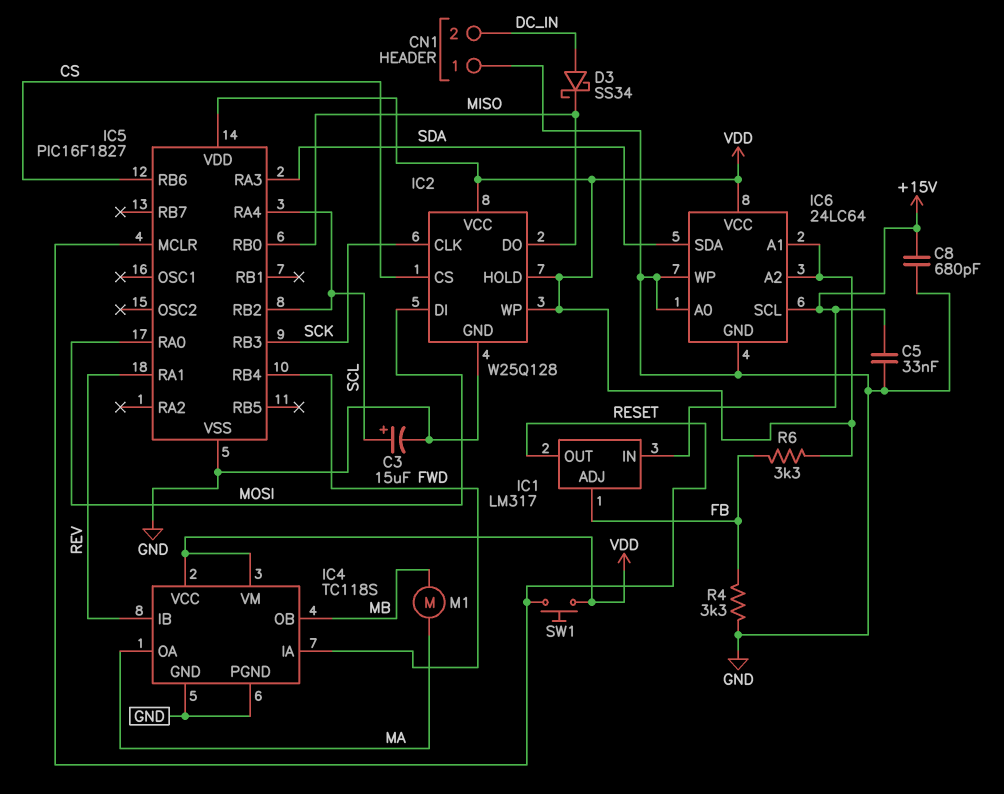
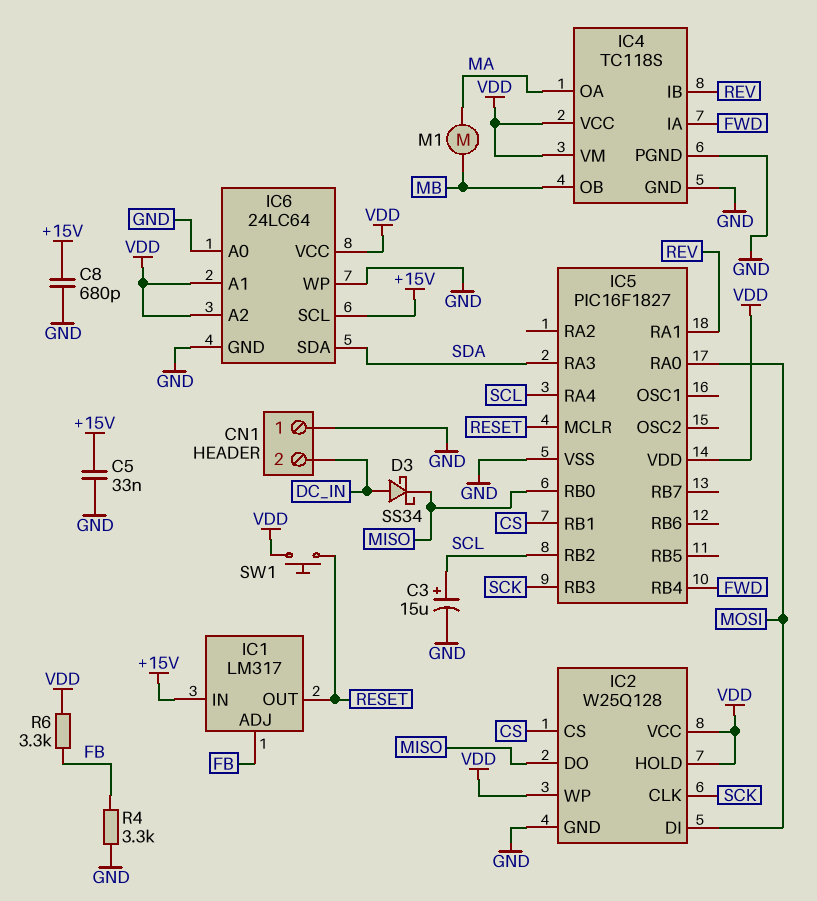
IC5 pin RB1: none -> CS
IC5 pin RB6: CS -> none

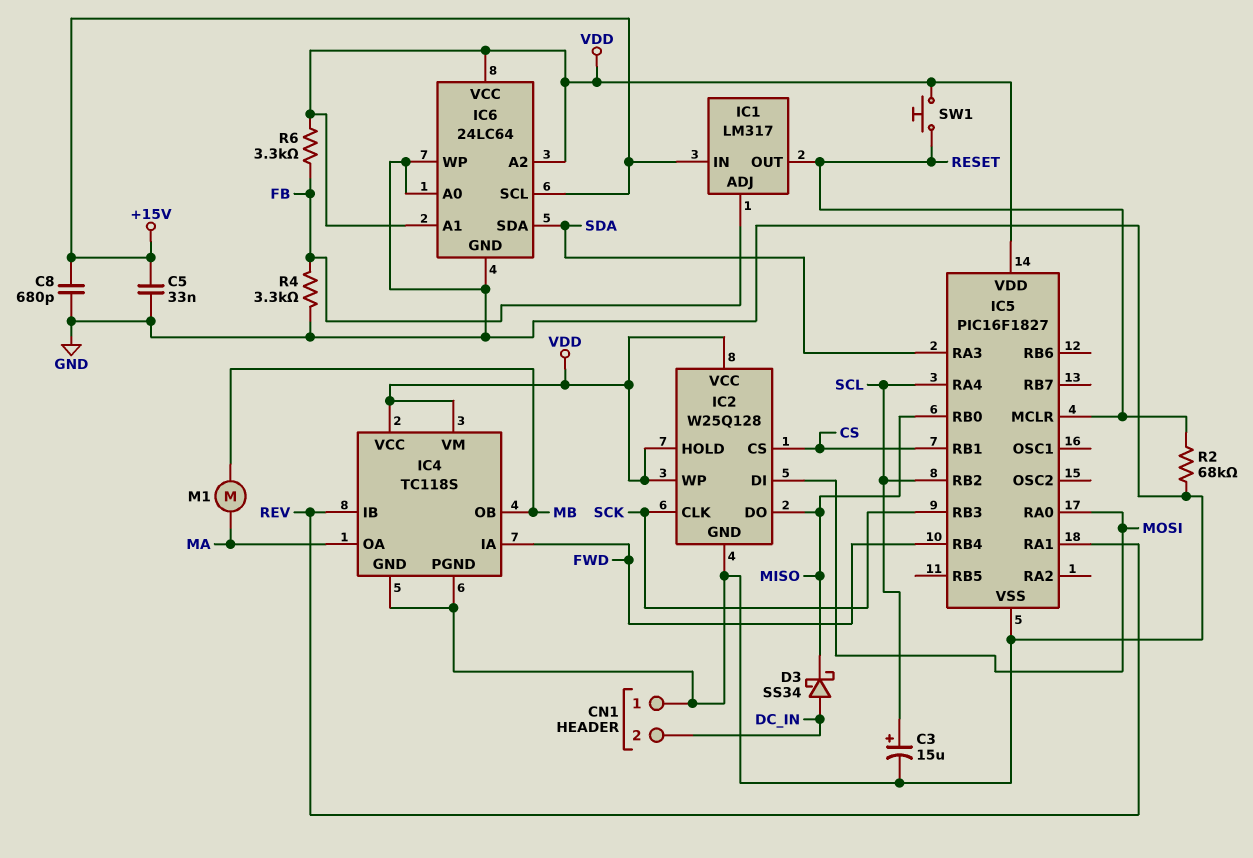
R2: none -> 68k (GND, RESET)

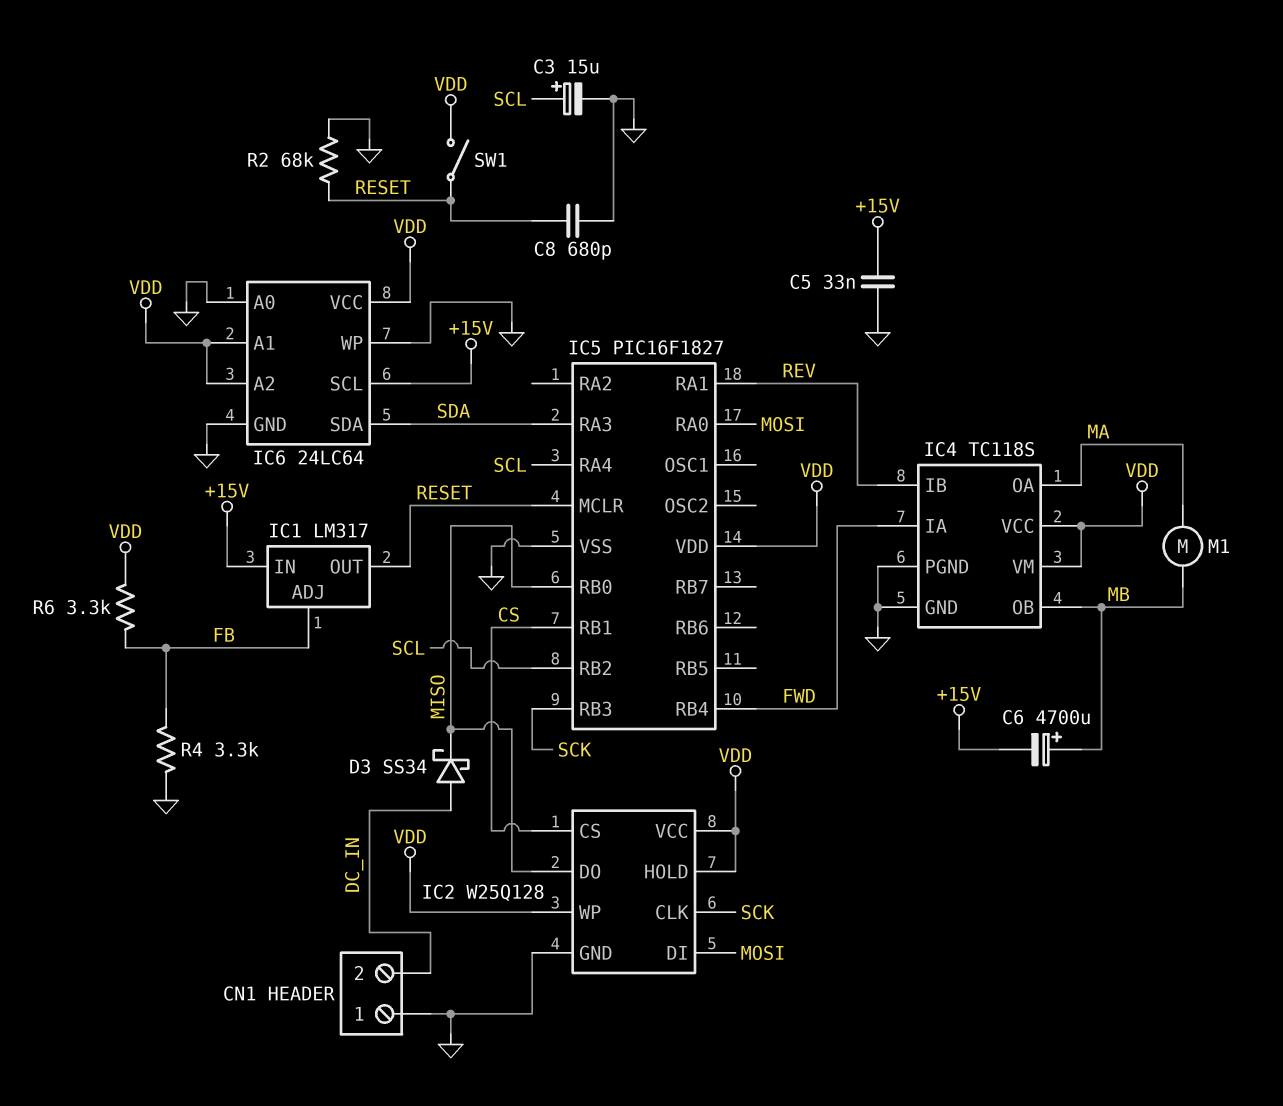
C6: none -> 4700uF (plus MB, minus +15V)
C8: 680pF (+15V, GND) -> 680pF (GND, RESET)
SW1: button (RESET, VDD) -> switch (RESET, VDD)

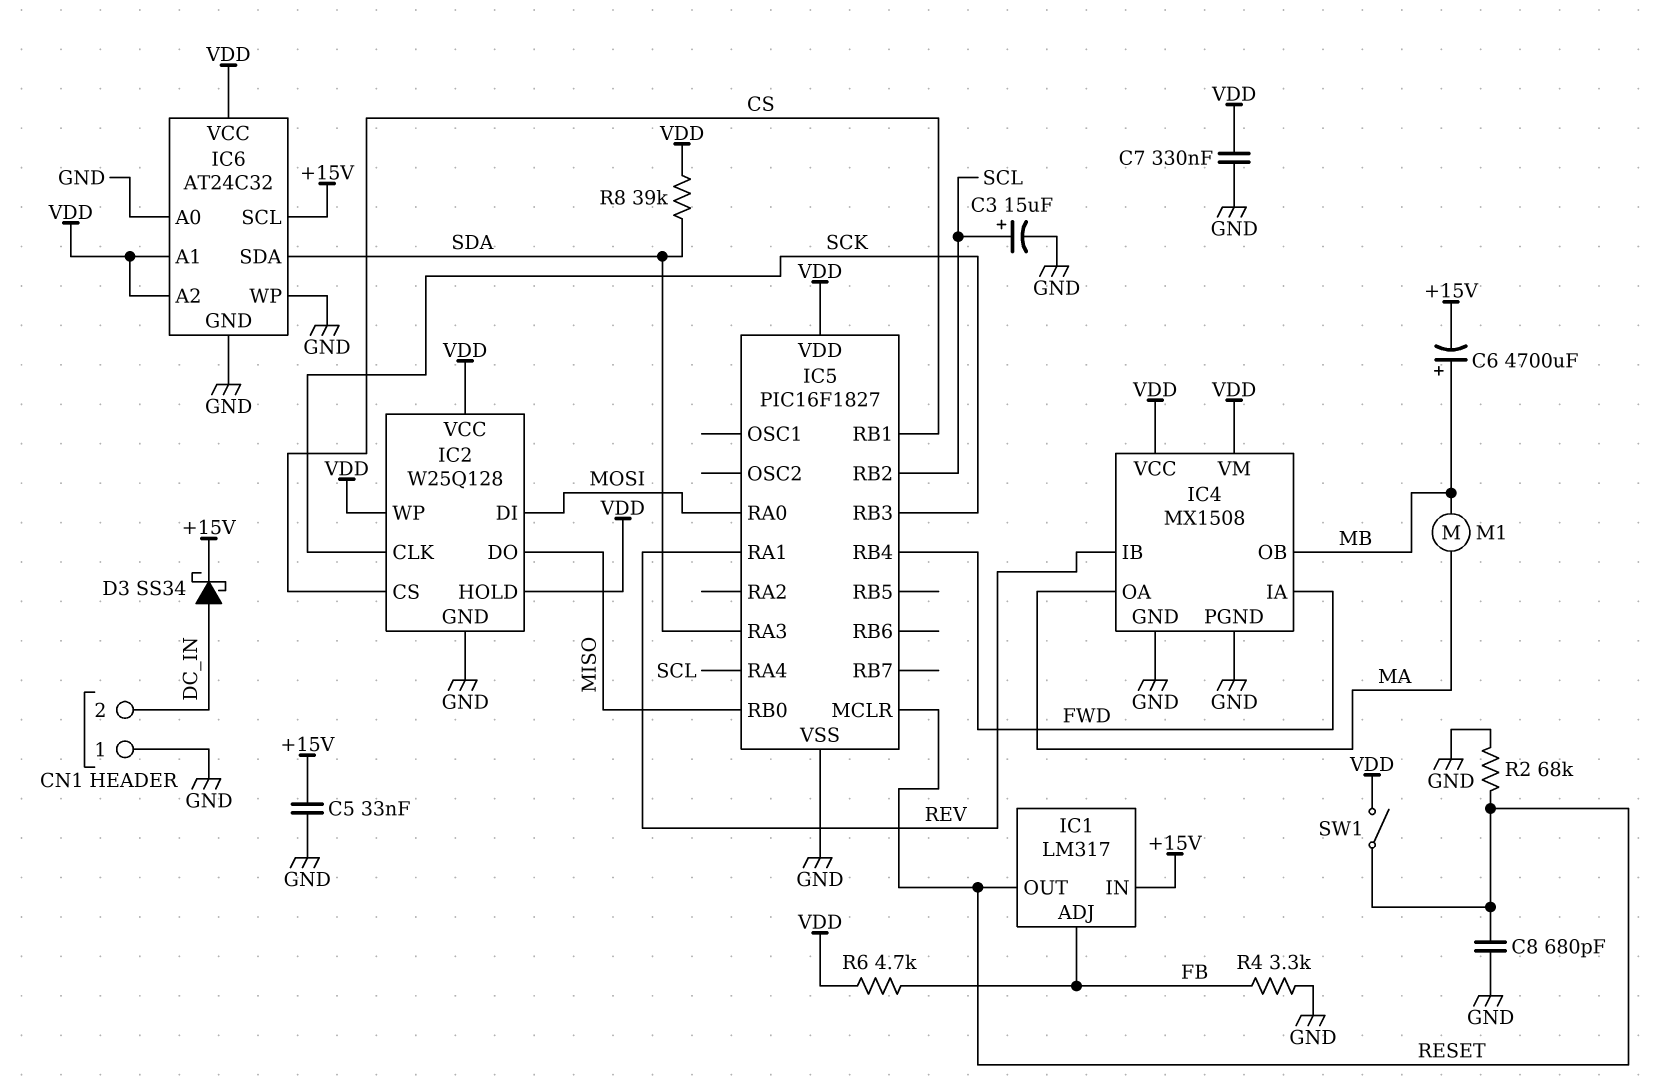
C7: none -> 330nF (GND, VDD)
D3: schottky SS34 (A DC_IN, K MISO) -> schottky SS34 (A DC_IN, K +15V)
IC4: TC118S -> MX1508
IC6: 24LC64 -> AT24C32
R6: 3.3k (FB, VDD) -> 4.7k (FB, VDD)
R8: none -> 39k (SDA, VDD)

